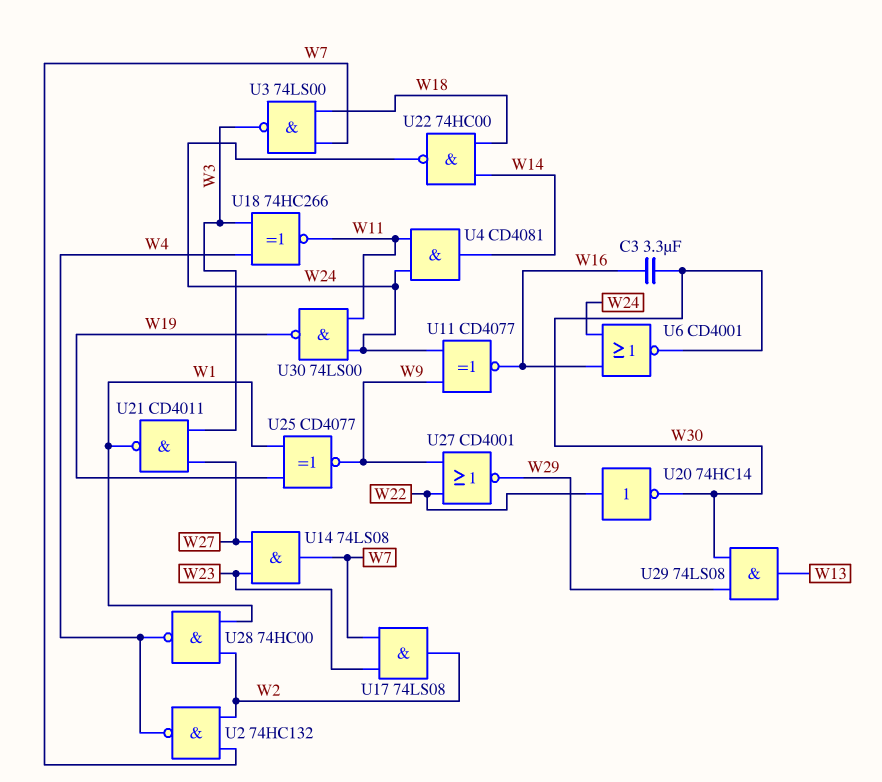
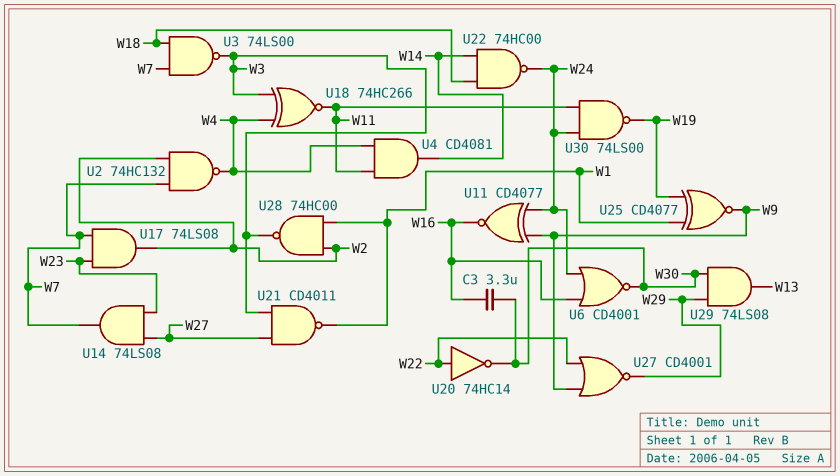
U4: AND CD4081 (in W11, in W24, out W14) -> AND CD4081 (in W4, in W11, out W14)
U28: NAND 74HC00 (in W1, in W2, out W4) -> NAND 74HC00 (in W1, in W2, out W3)

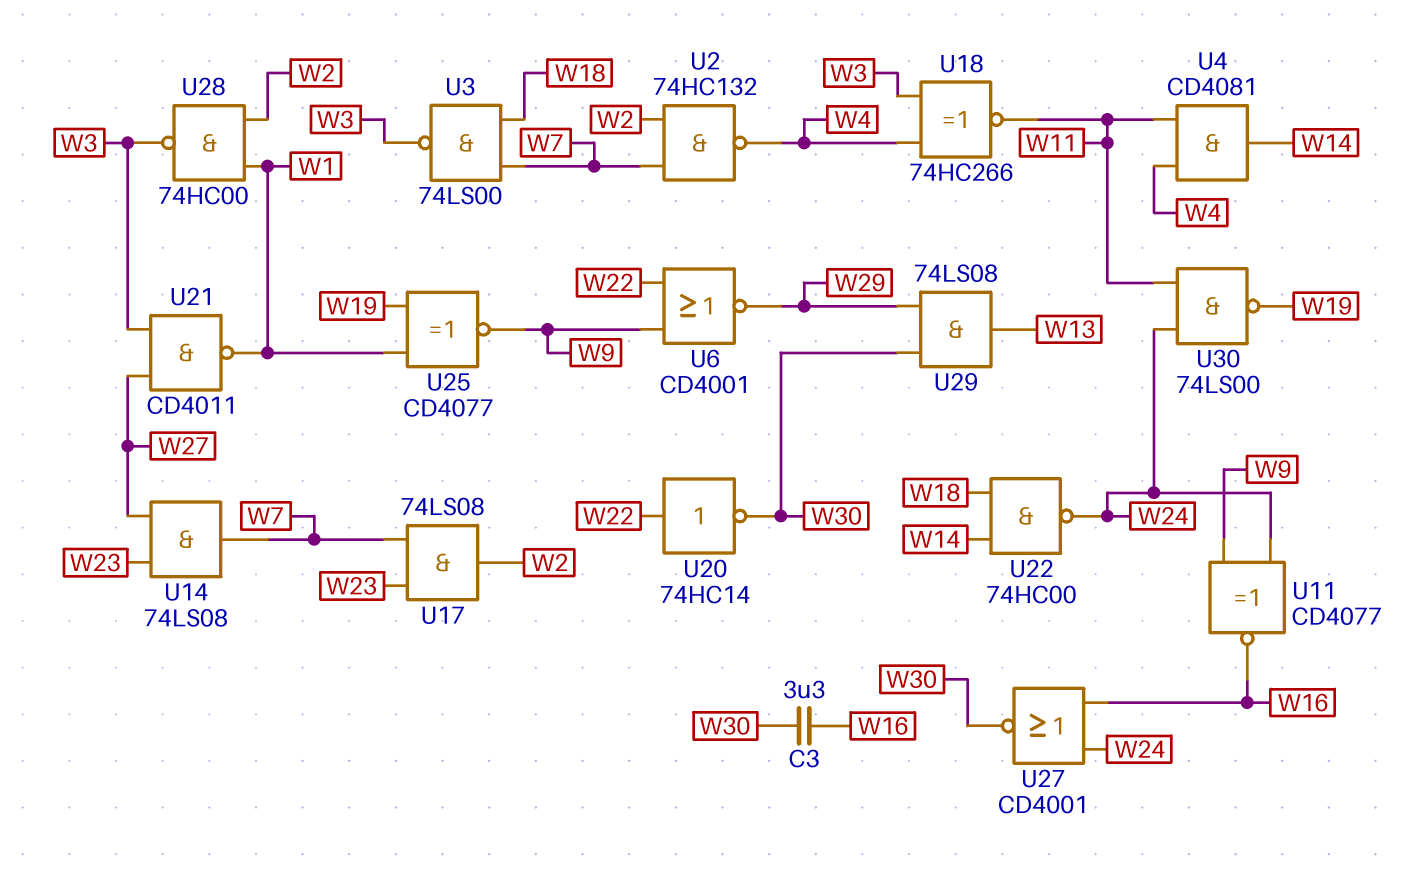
U6: NOR CD4001 (in W16, in W24, out W30) -> NOR CD4001 (in W9, in W22, out W29)
U27: NOR CD4001 (in W9, in W22, out W29) -> NOR CD4001 (in W16, in W24, out W30)

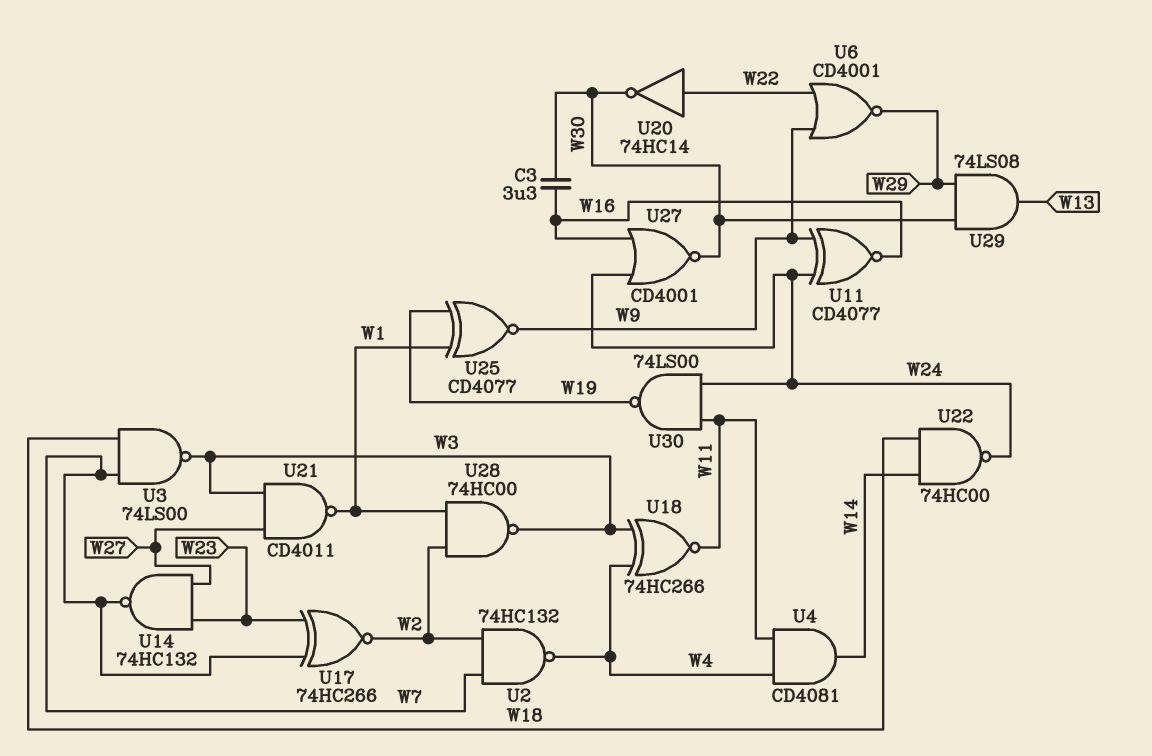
U14: AND 74LS08 (in W23, in W27, out W7) -> NAND 74HC132 (in W23, in W27, out W7)
U17: AND 74LS08 (in W7, in W23, out W2) -> XNOR 74HC266 (in W7, in W23, out W2)

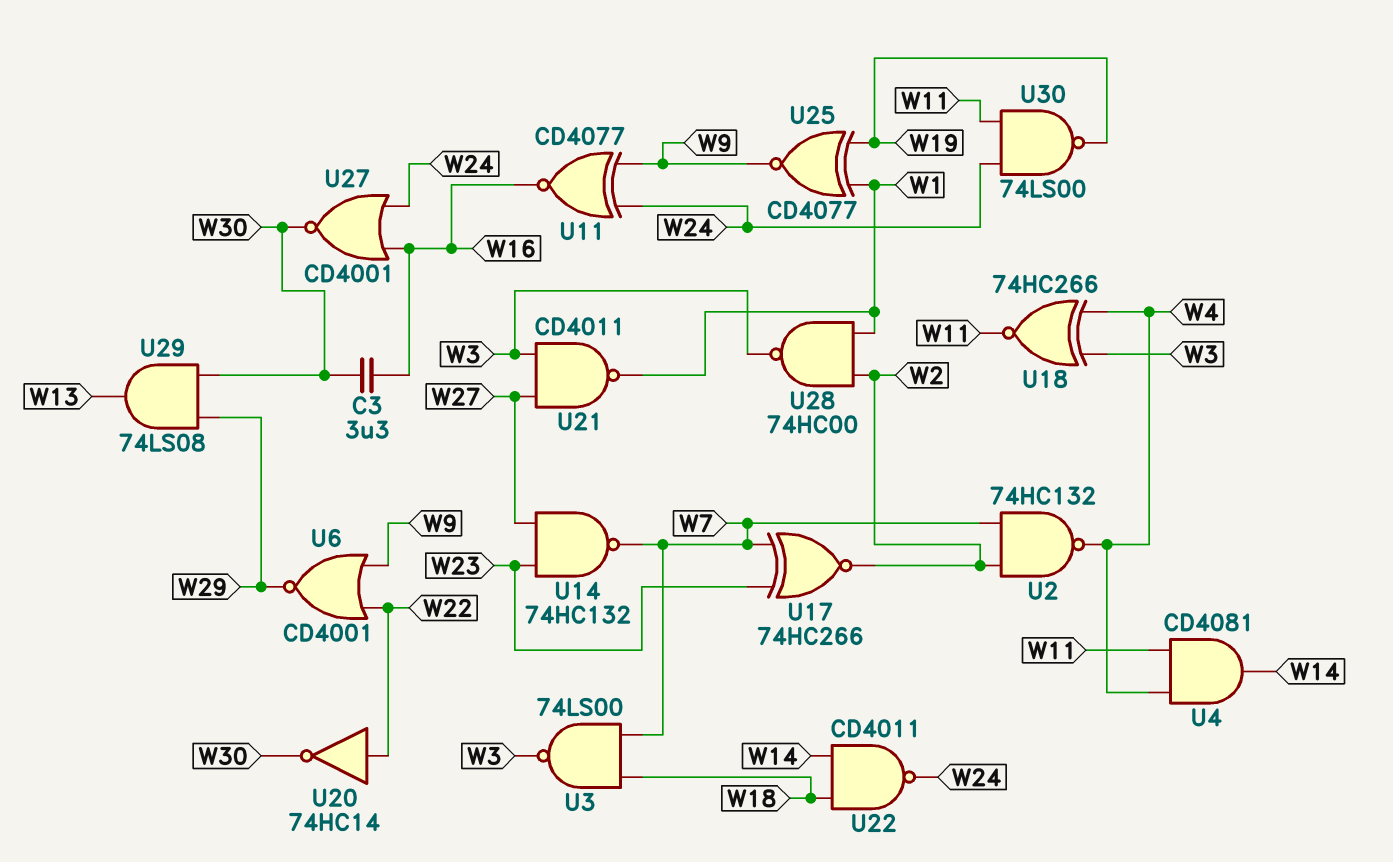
U22: NAND 74HC00 (in W14, in W18, out W24) -> NAND CD4011 (in W14, in W18, out W24)

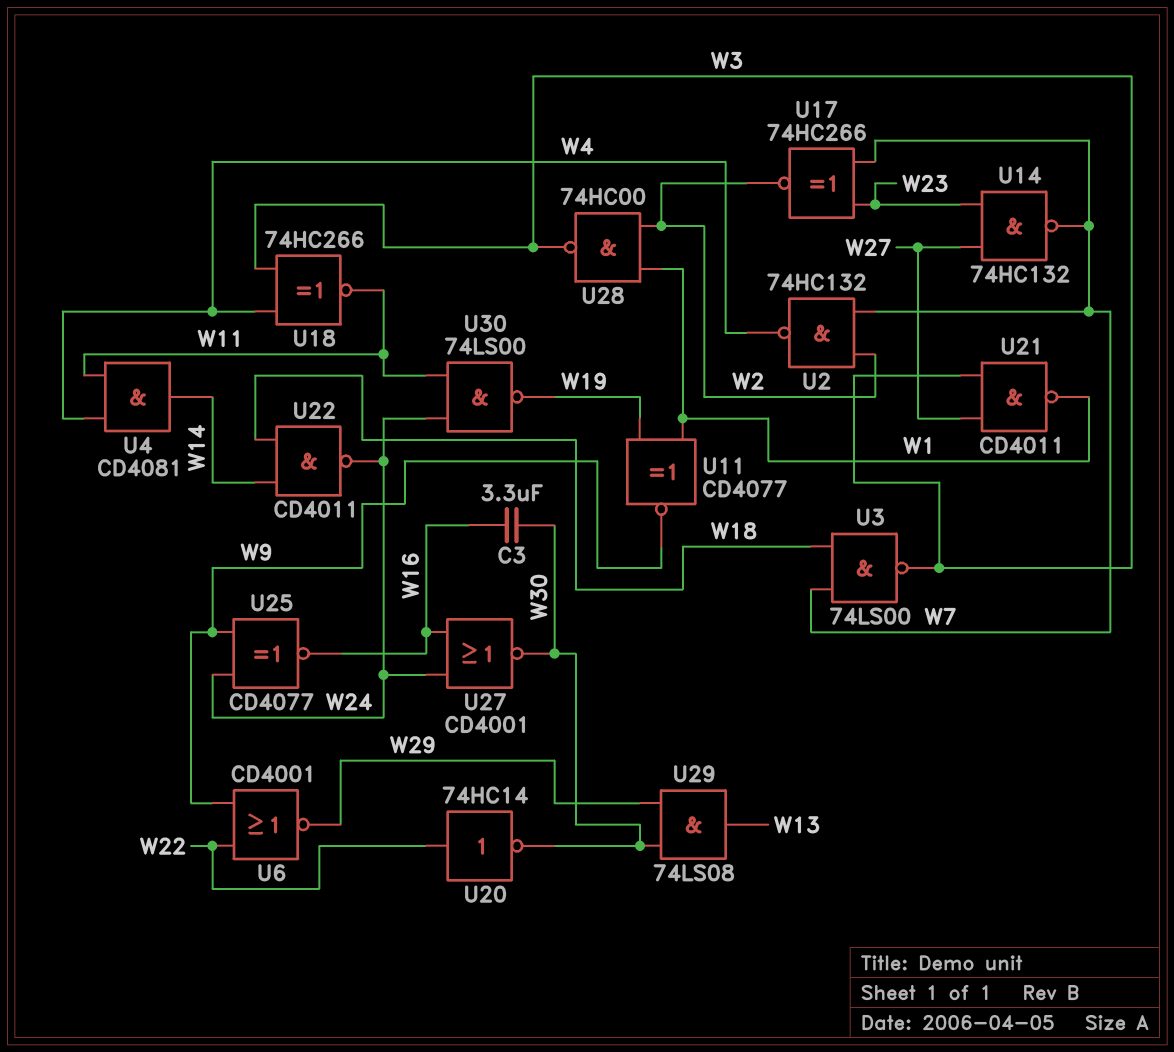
U11: XNOR CD4077 (in W9, in W24, out W16) -> XNOR CD4077 (in W1, in W19, out W9)
U25: XNOR CD4077 (in W1, in W19, out W9) -> XNOR CD4077 (in W9, in W24, out W16)

